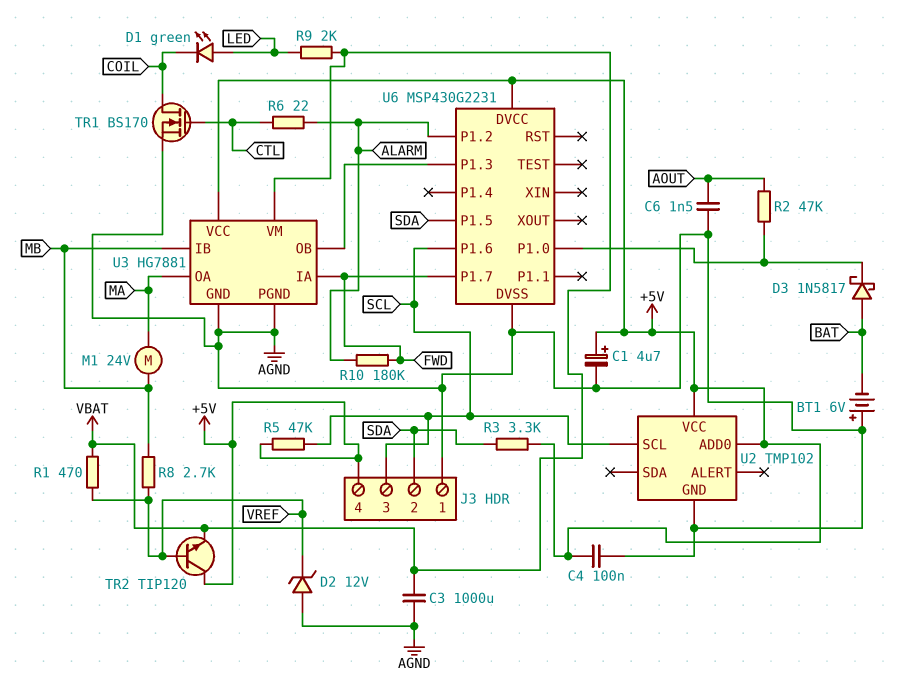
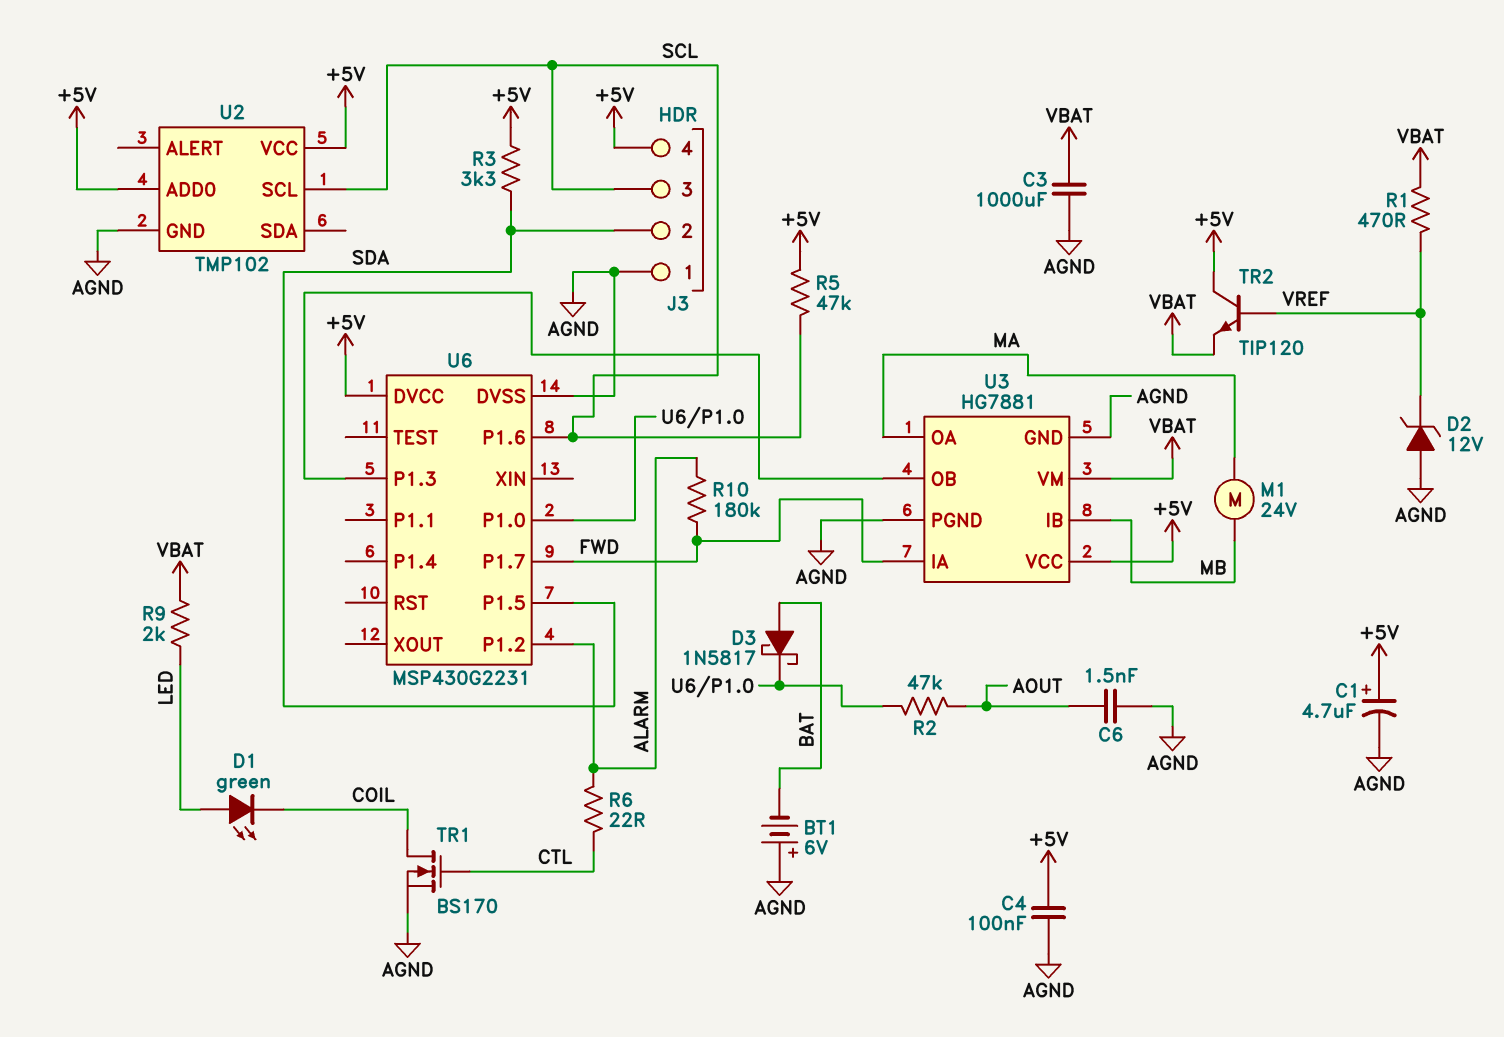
R8: 2.7k (MB, VREF) -> none

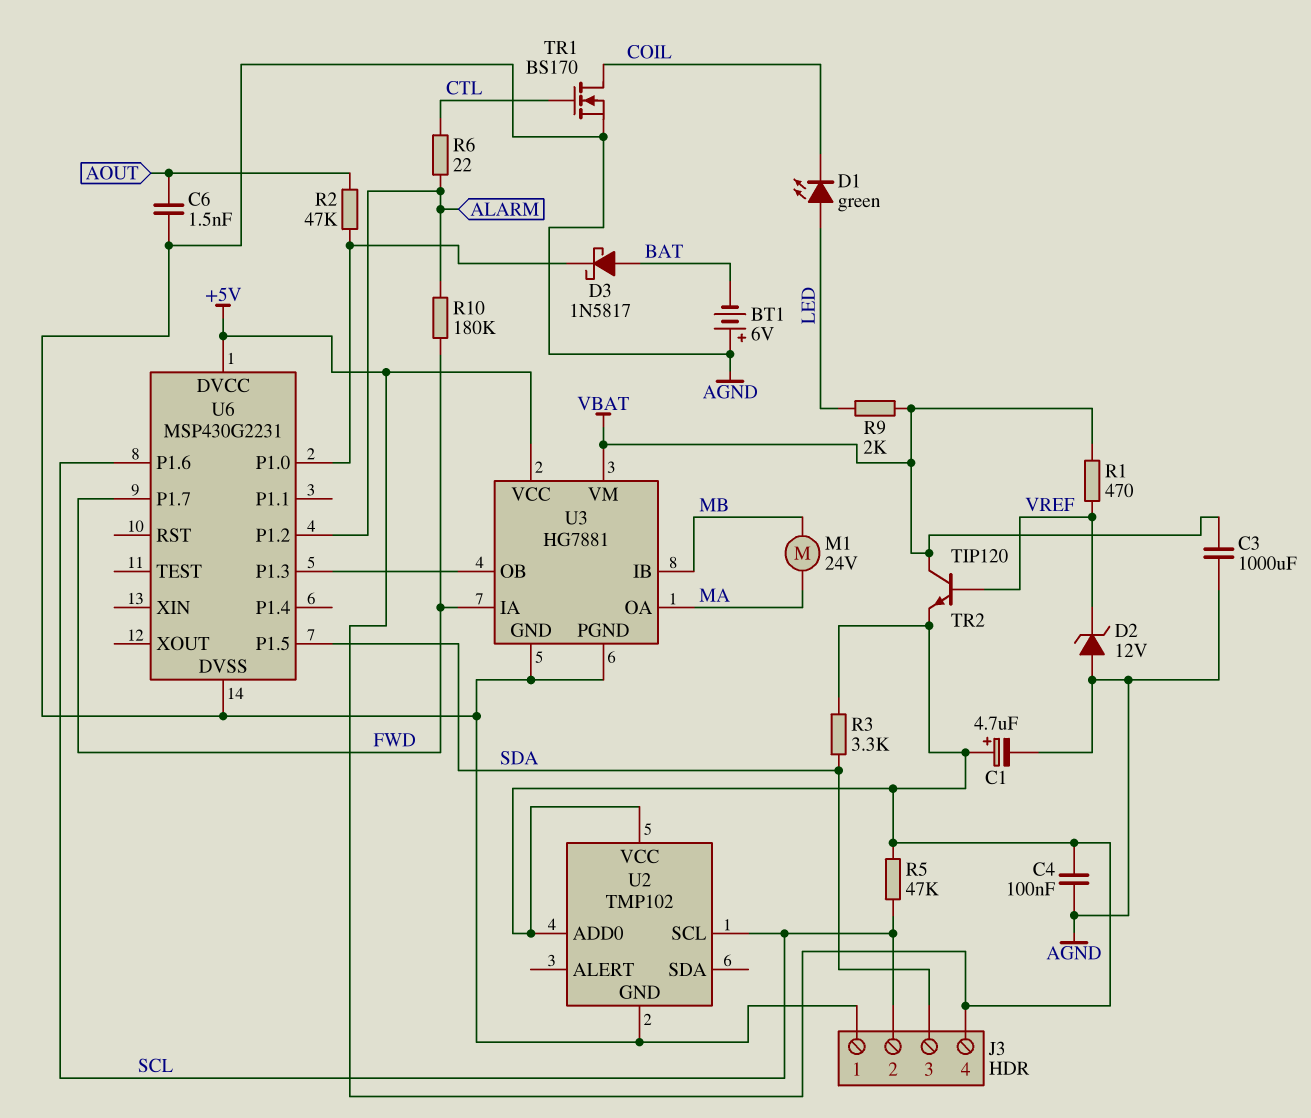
J3 pin 2: SDA -> SCL
J3 pin 3: SCL -> SDA
TR2: NPN TIP120 (B VREF, C +5V, E VBAT) -> NPN TIP120 (B VREF, C VBAT, E +5V)

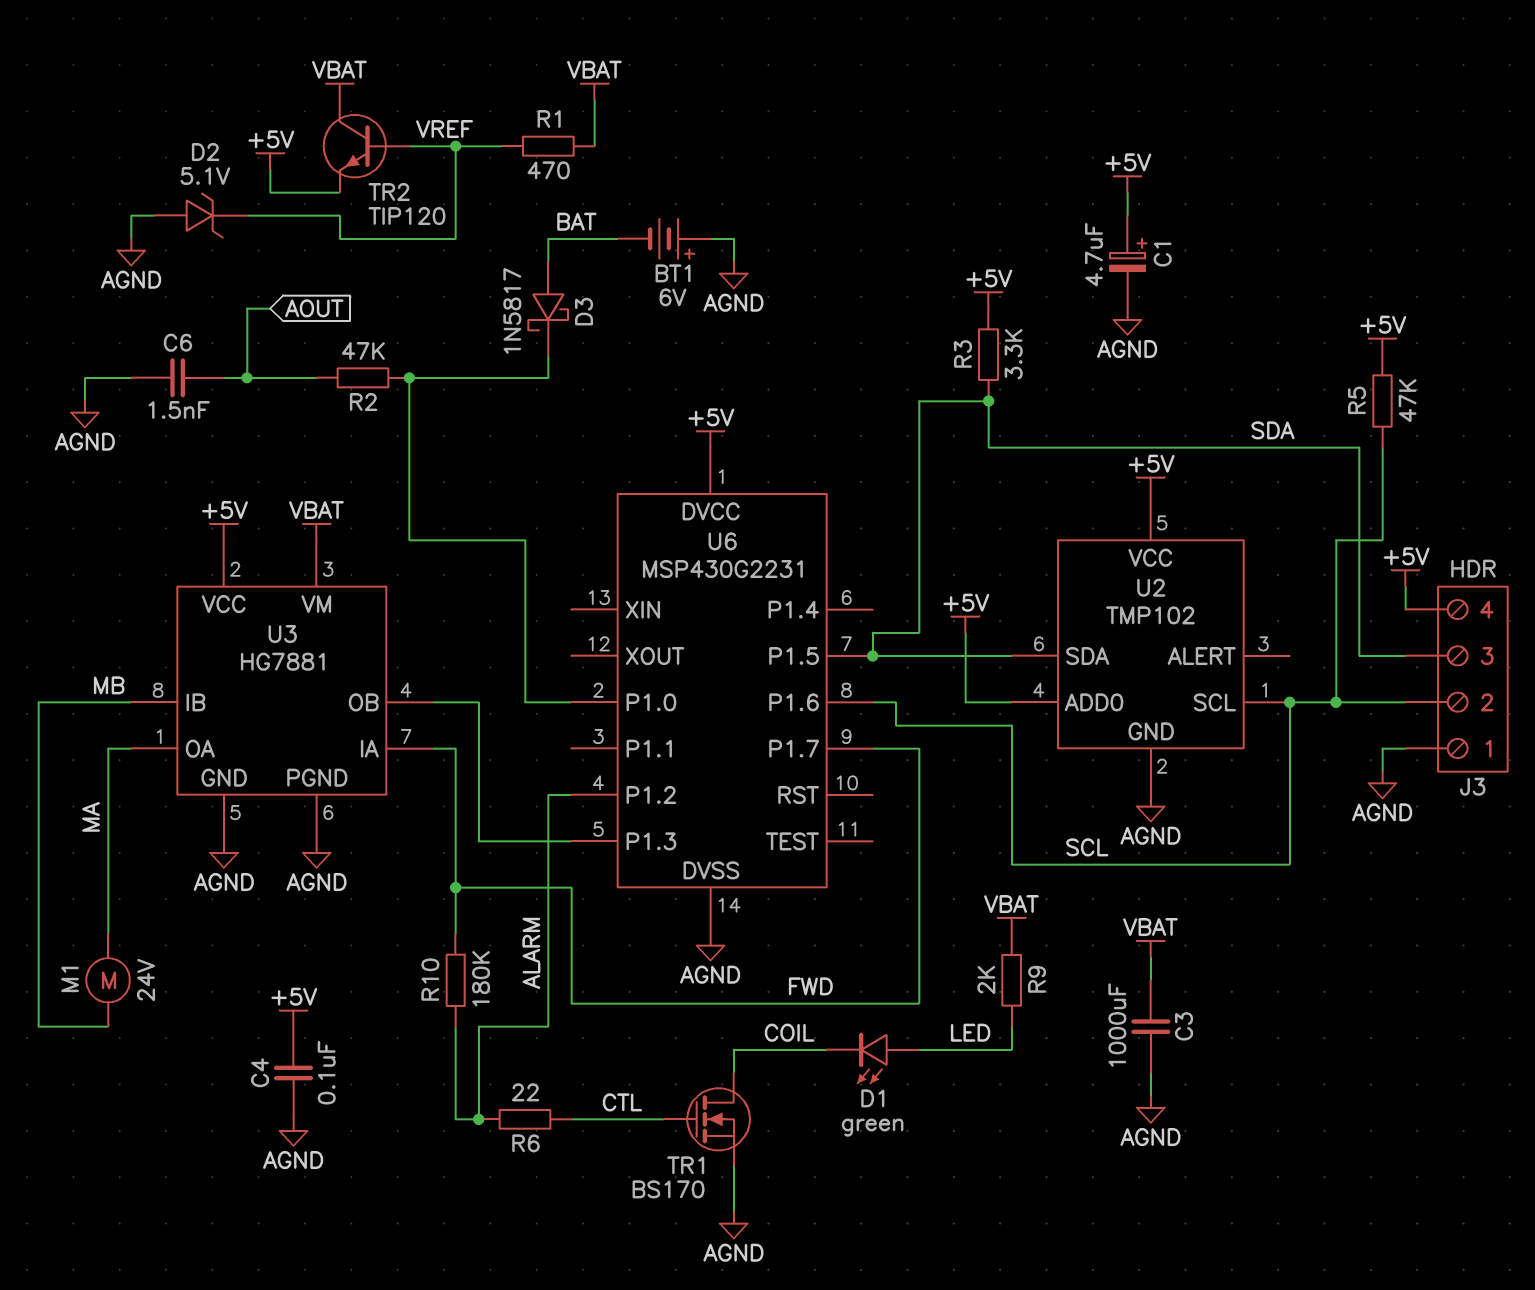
D2: zener 12V (A AGND, K VREF) -> zener 5.1V (A AGND, K VREF)
U2 pin SDA: none -> SDA

